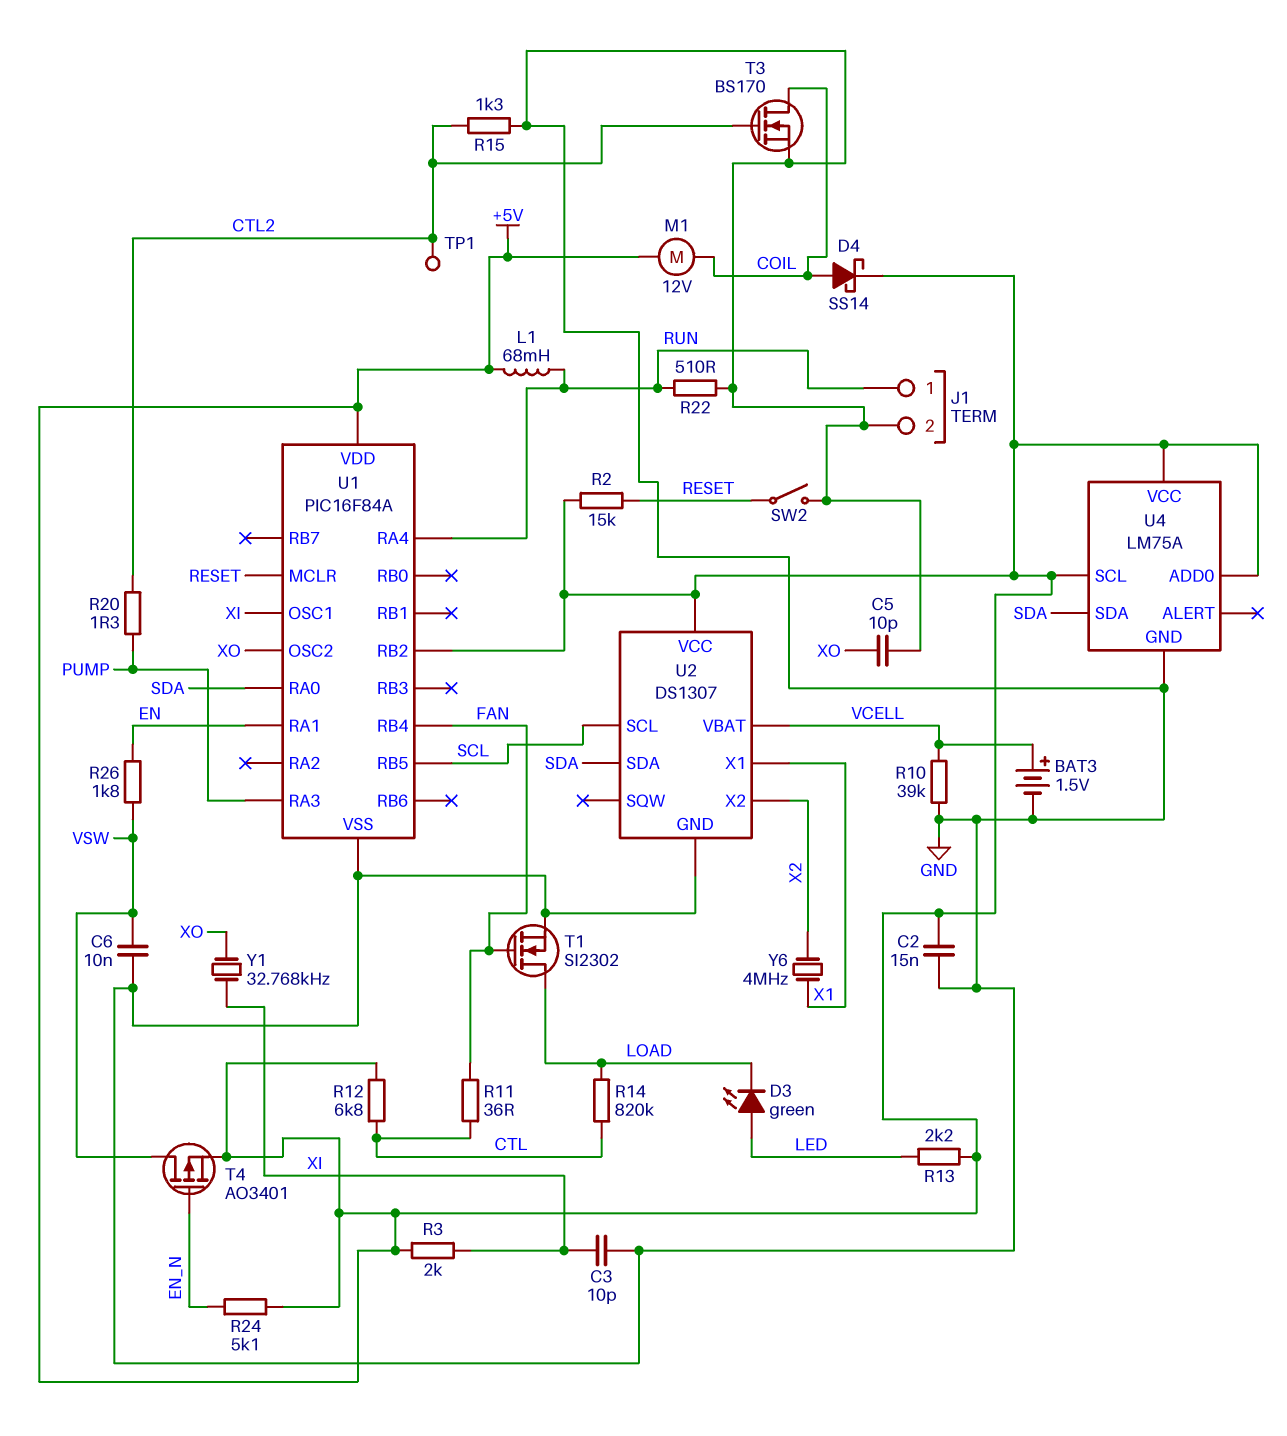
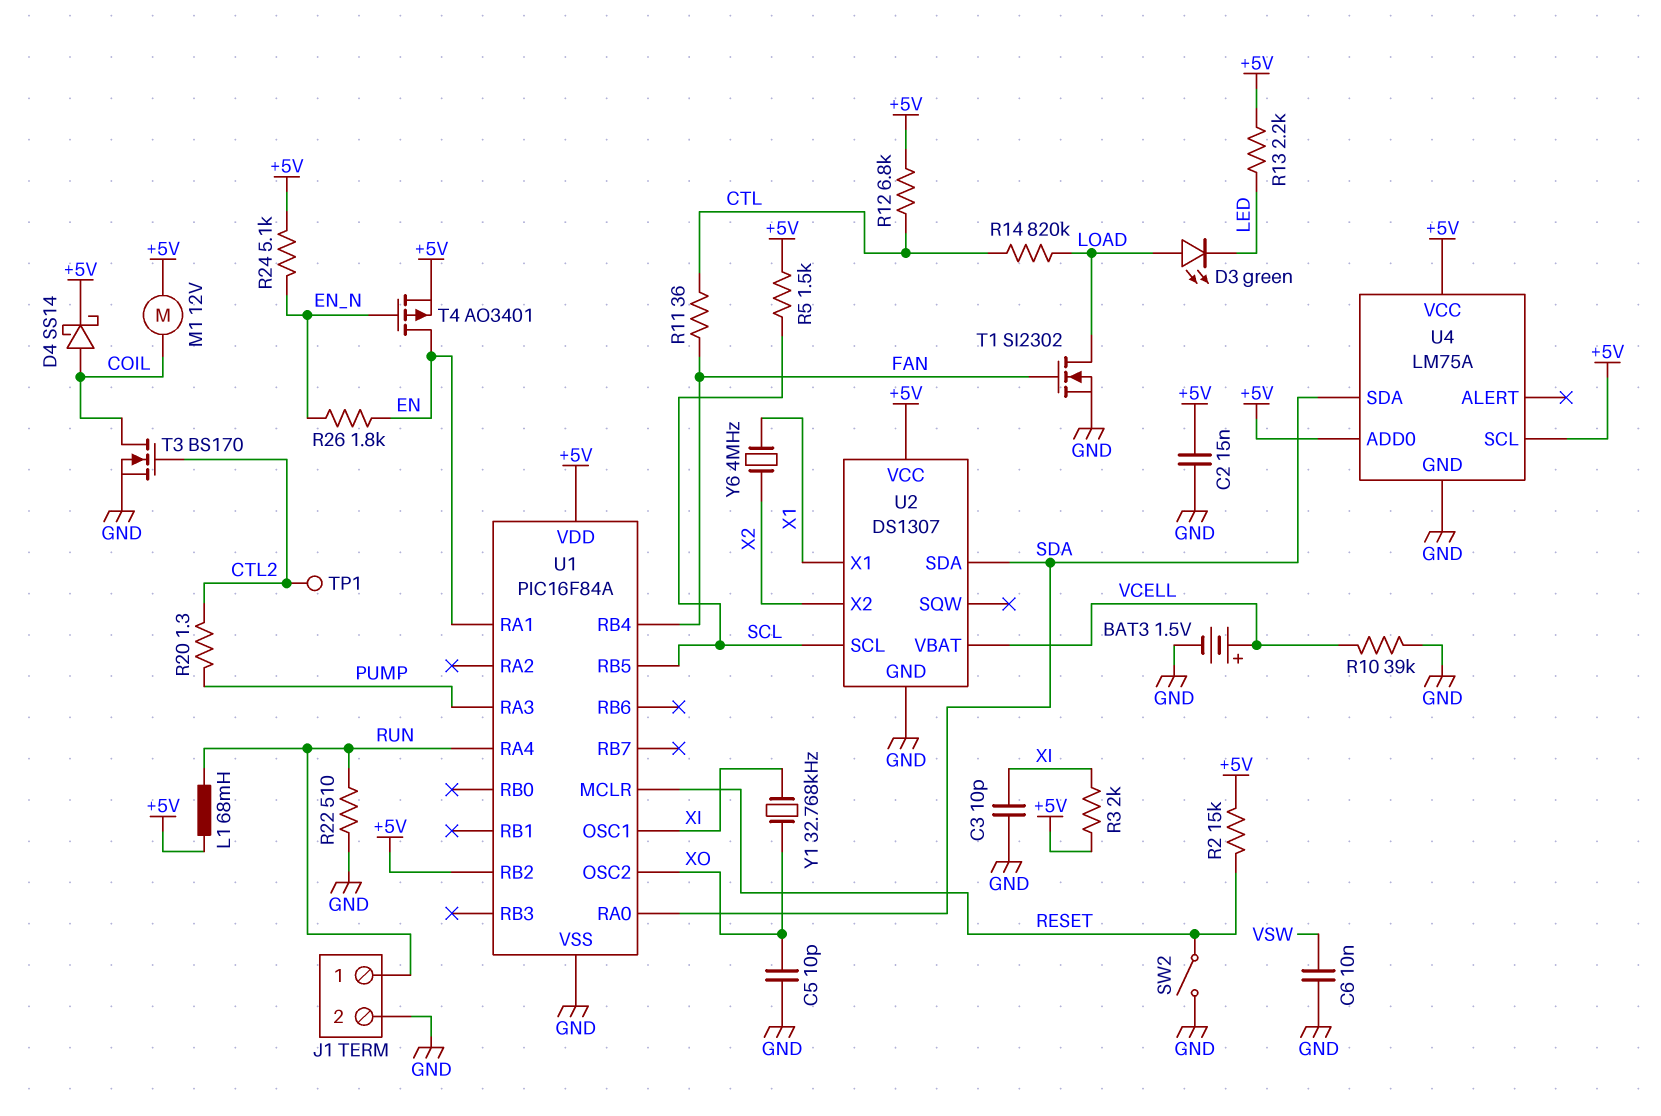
D3: LED green (A LED, K LOAD) -> LED green (A LOAD, K LED)
R5: none -> 1.5k (+5V, SCL)
R15: 1.3k (CTL2, GND) -> none
R26: 1.8k (EN, VSW) -> 1.8k (EN, EN_N)
T4: PMOS AO3401 (G EN_N, D VSW, S +5V) -> PMOS AO3401 (G EN_N, D EN, S +5V)

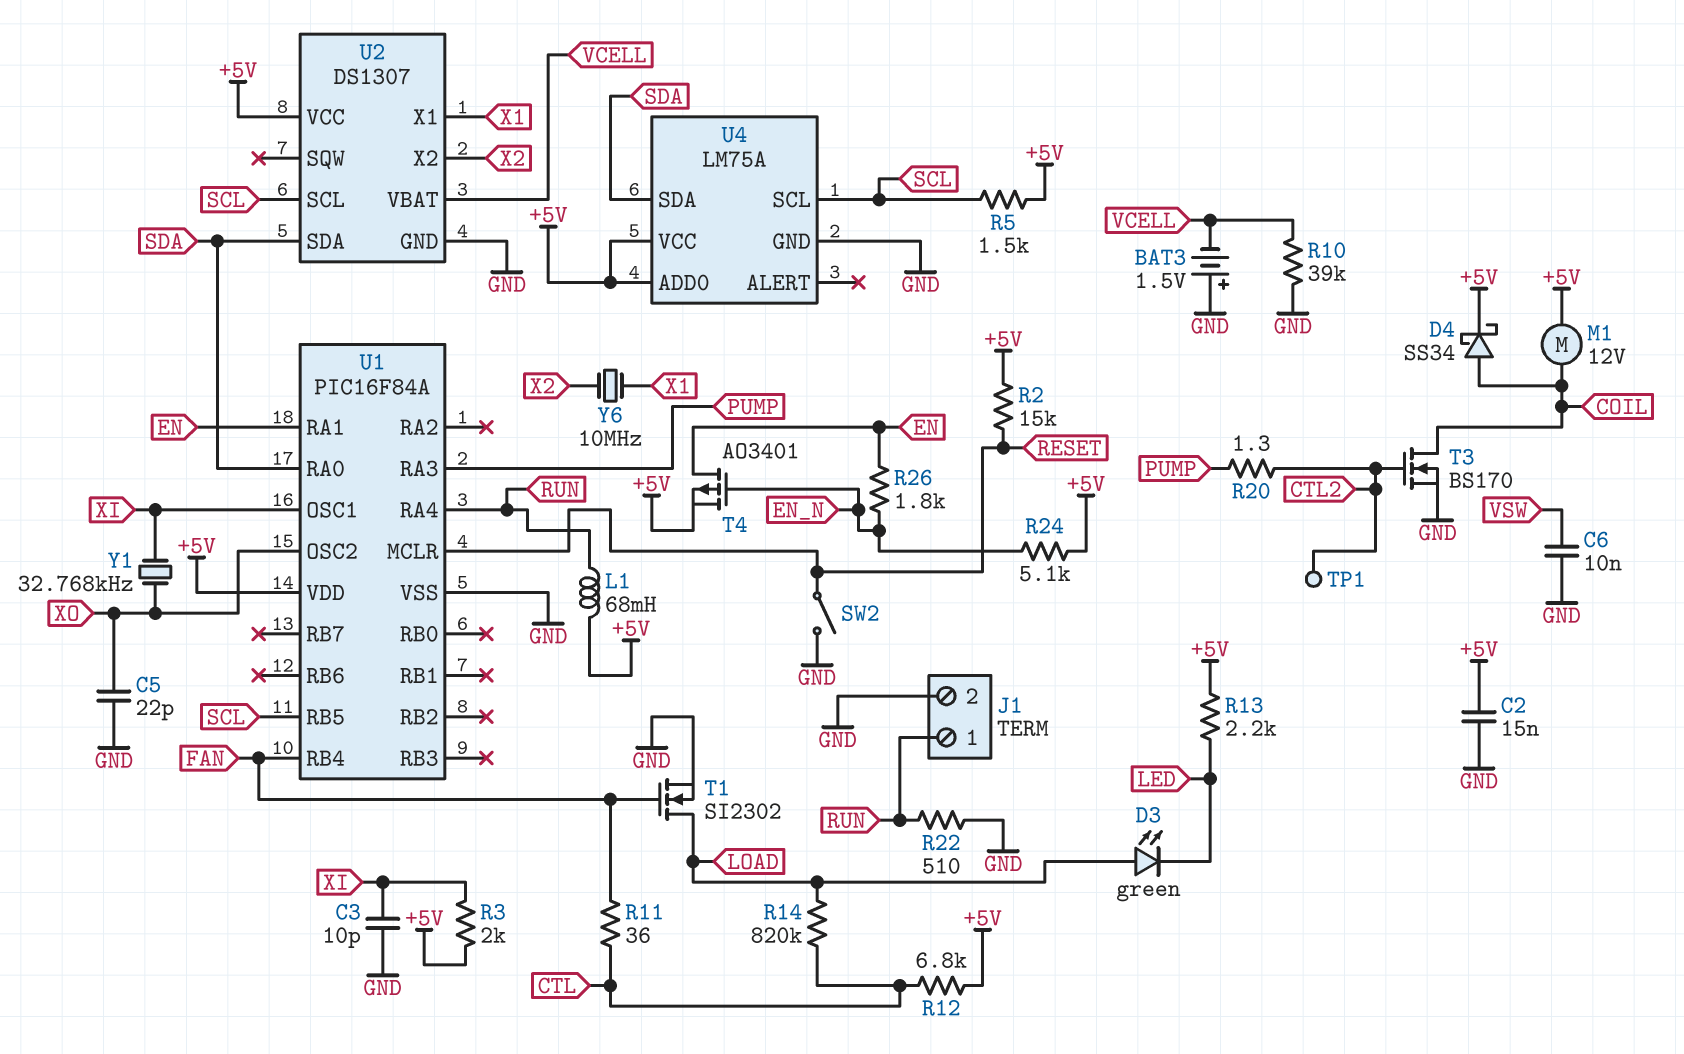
BAT3: 1.5V (plus VCELL, minus GND) -> 1.5V (plus GND, minus VCELL)
C5: 10pF (GND, XO) -> 22pF (GND, XO)
D4: schottky SS14 (A COIL, K +5V) -> schottky SS34 (A COIL, K +5V)
U1 pin RB2: +5V -> none
U4 pin SCL: +5V -> SCL
Y6: 4MHz (X1, X2) -> 10MHz (X1, X2)

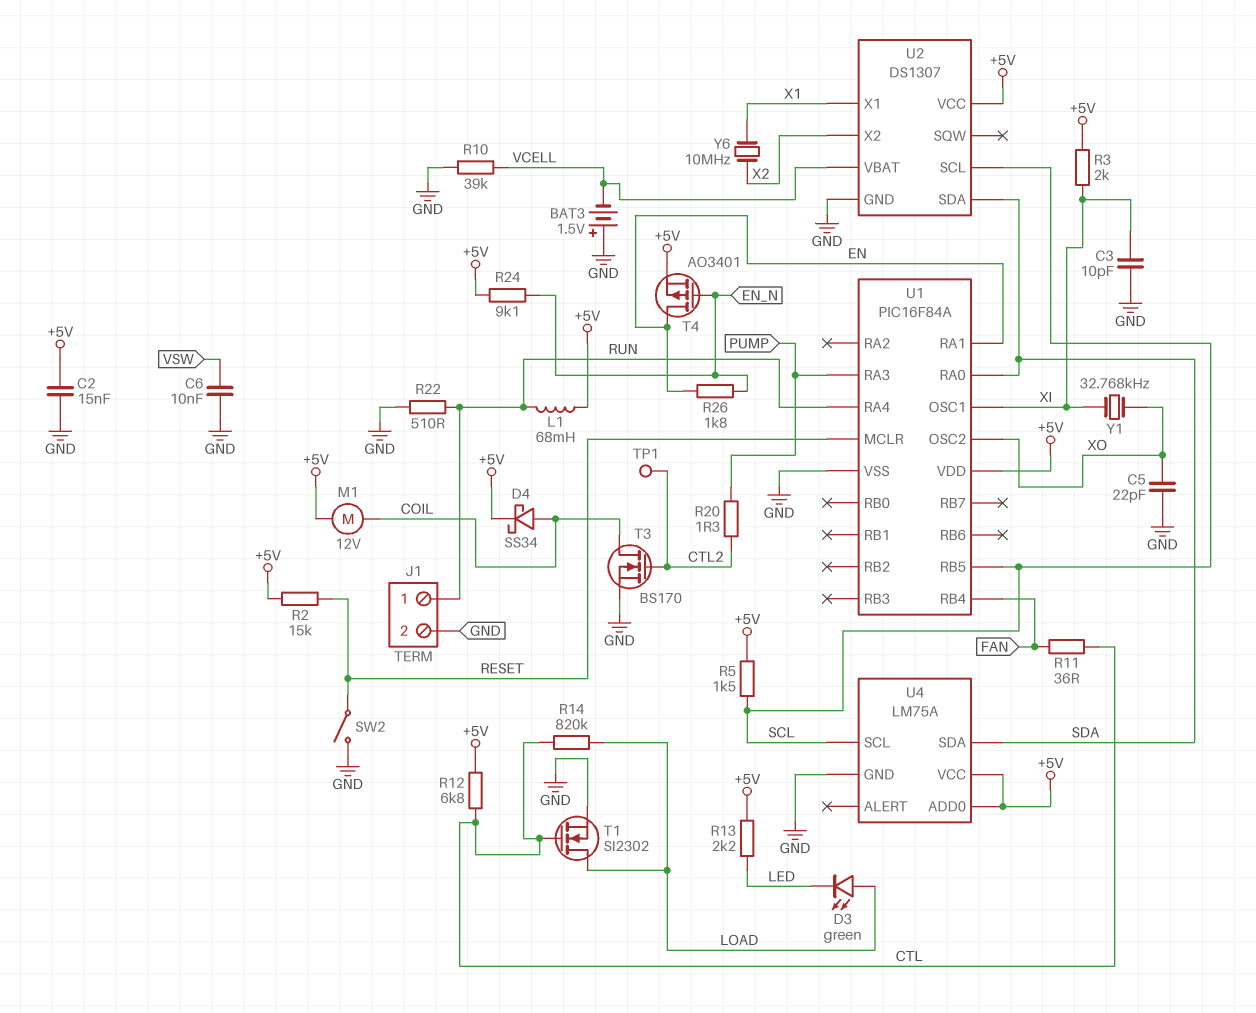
R24: 5.1k (+5V, EN_N) -> 9.1k (+5V, EN_N)
T1: NMOS SI2302 (G FAN, D LOAD, S GND) -> NMOS SI2302 (G CTL, D LOAD, S GND)

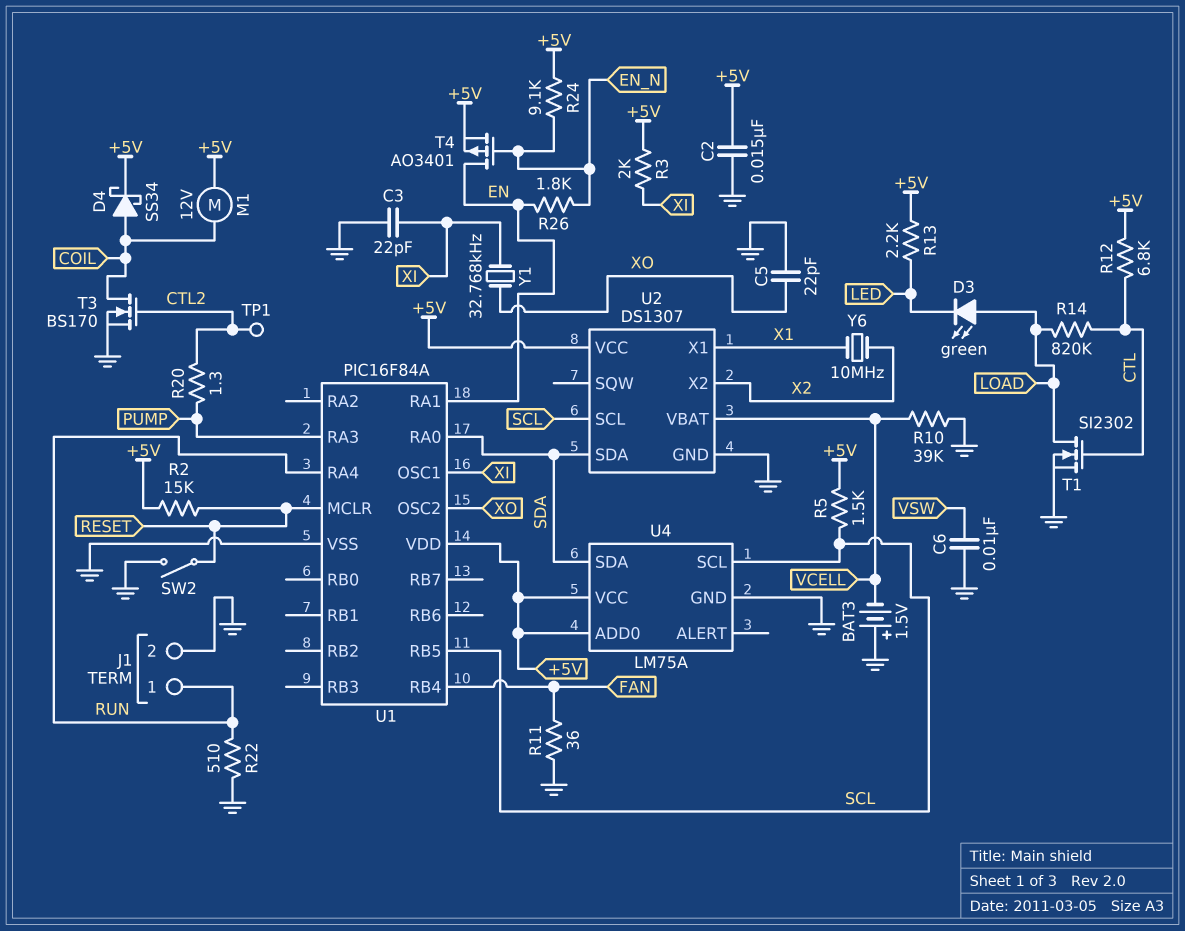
C3: 10pF (GND, XI) -> 22pF (GND, XI)
L1: 68mH (+5V, RUN) -> none
R11: 36 (CTL, FAN) -> 36 (FAN, GND)

